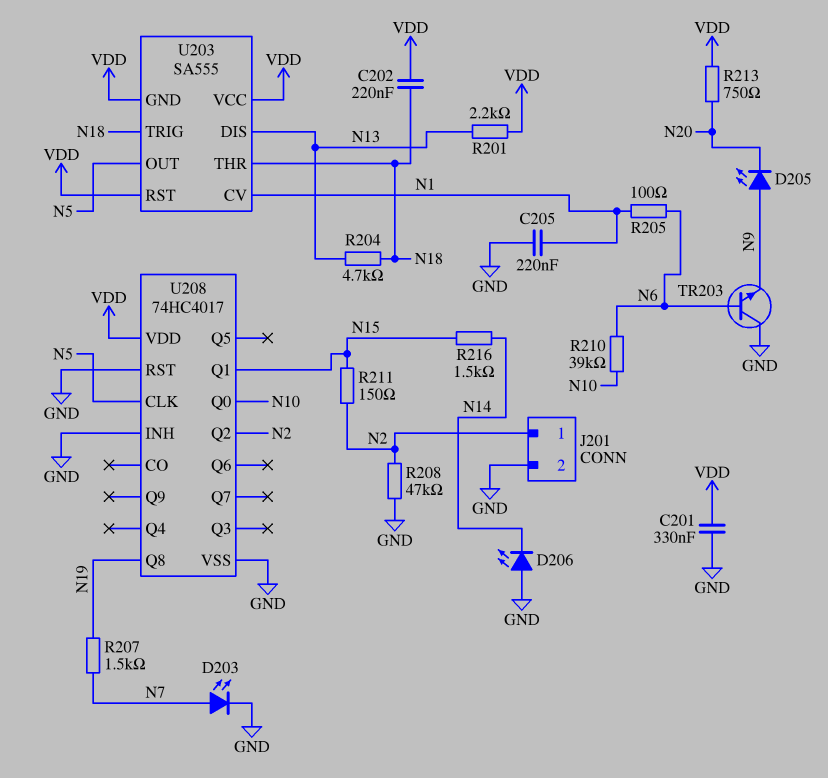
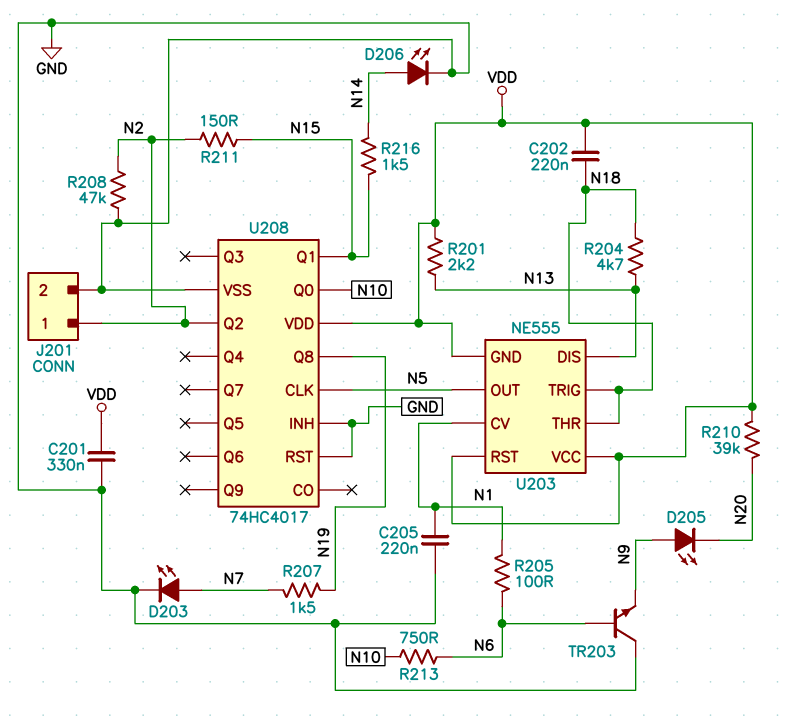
D206: LED (A GND, K N14) -> LED (A N14, K GND)
R210: 39k (N6, N10) -> 39k (N20, VDD)
R213: 750 (N20, VDD) -> 750 (N6, N10)
U203: SA555 -> NE555

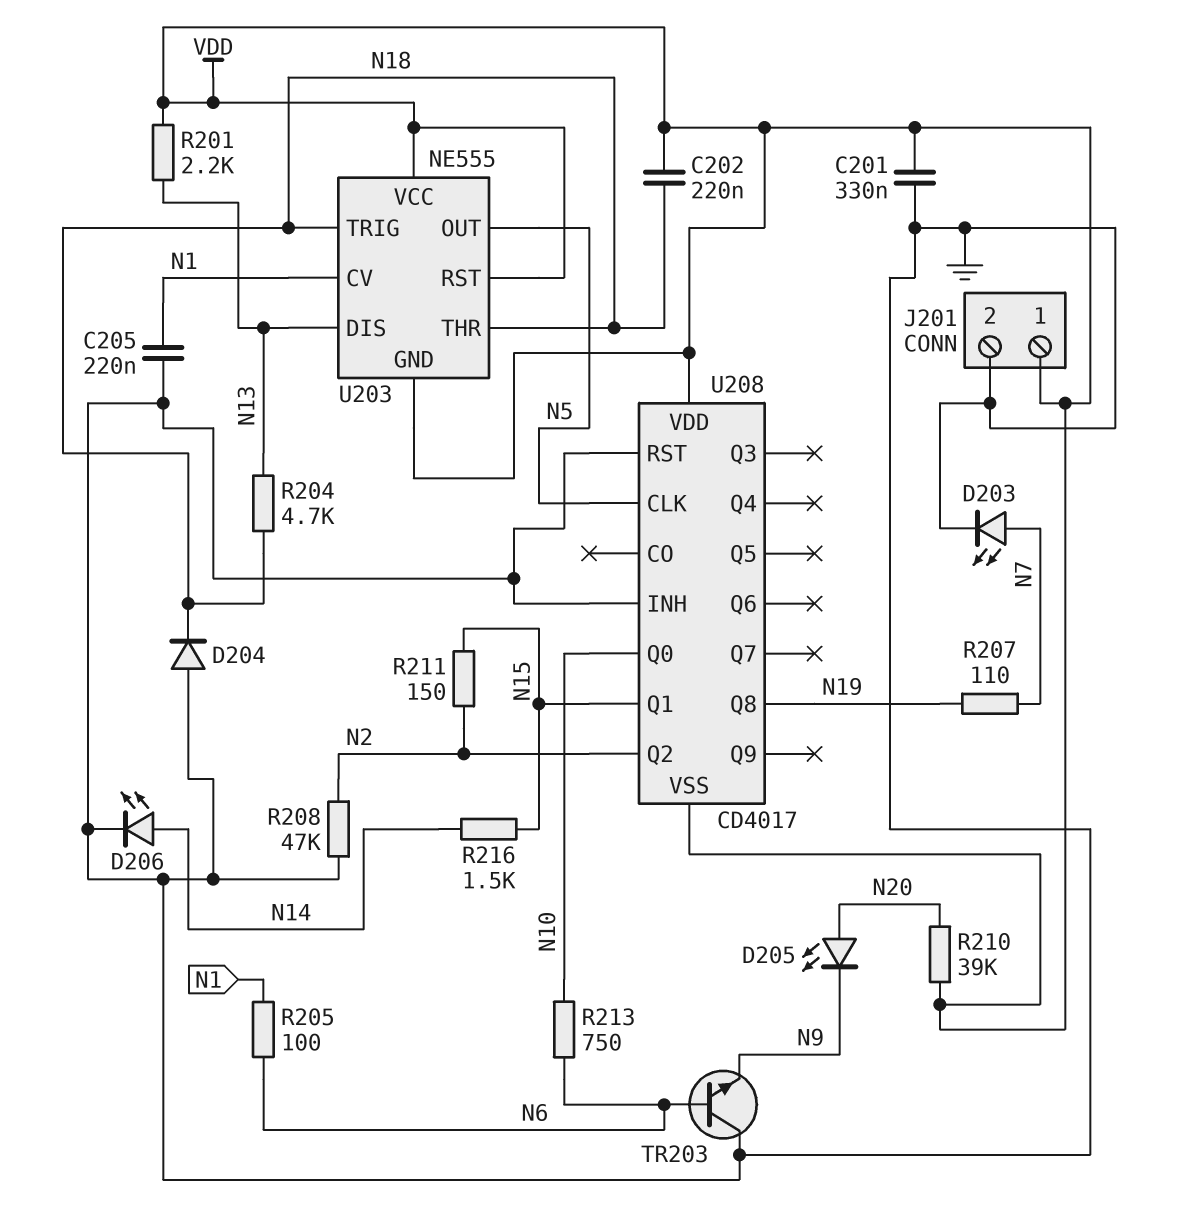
D204: none -> diode (A GND, K N18)
D205: LED (A N9, K N20) -> LED (A N20, K N9)
J201 pin 1: N2 -> VDD
R207: 1.5k (N7, N19) -> 110 (N7, N19)
U208: 74HC4017 -> CD4017
U208 pin VSS: GND -> VDD

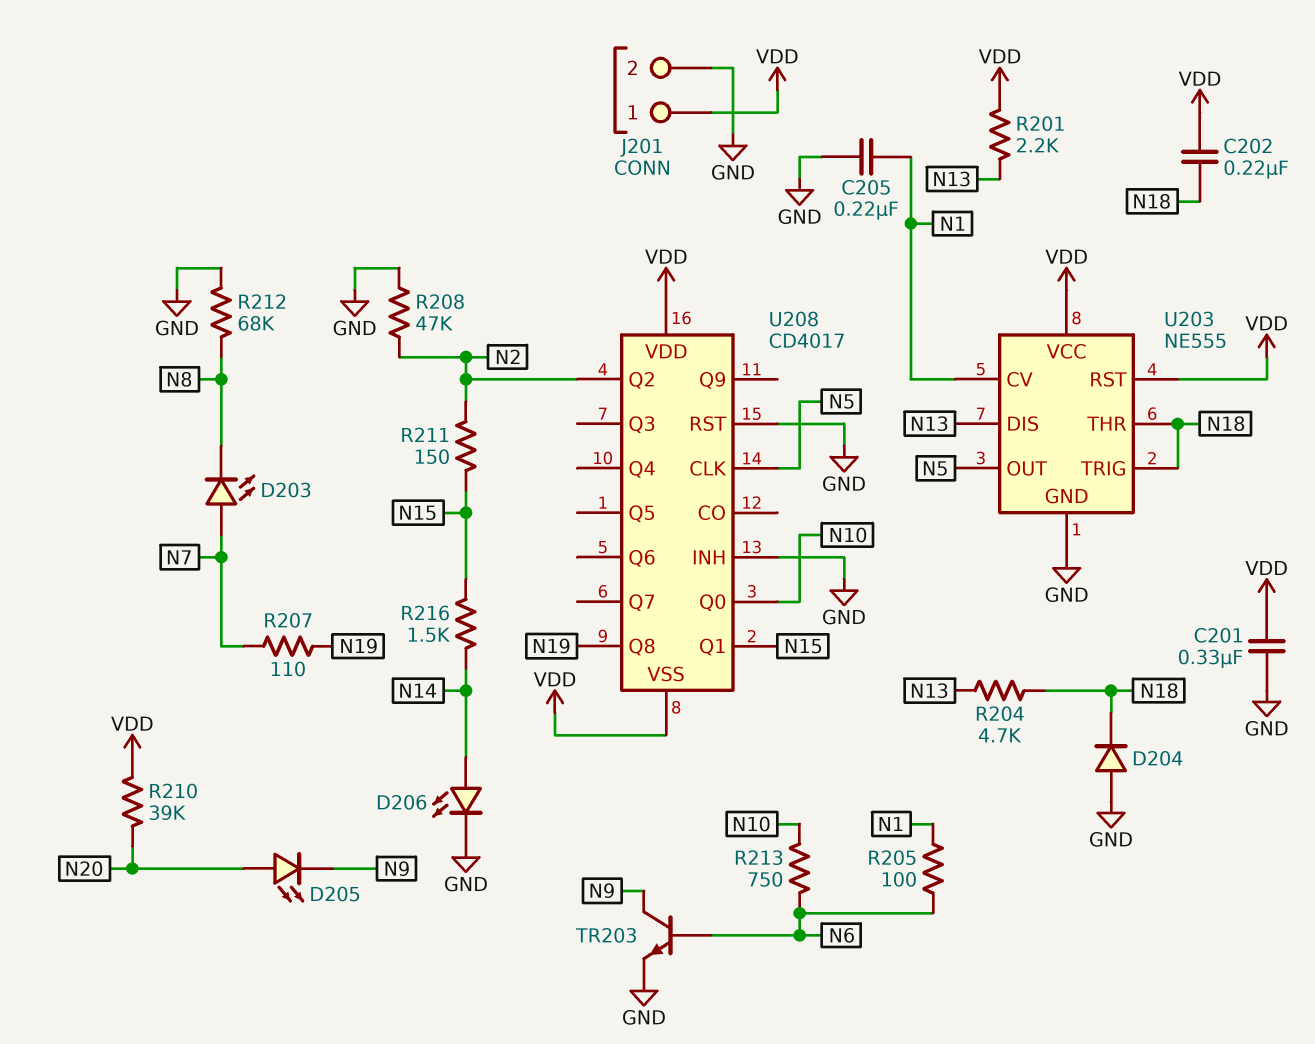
D203: LED (A N7, K GND) -> LED (A N7, K N8)
R212: none -> 68k (GND, N8)
TR203: NPN (B N6, C GND, E N9) -> NPN (B N6, C N9, E GND)
U203 pin GND: VDD -> GND

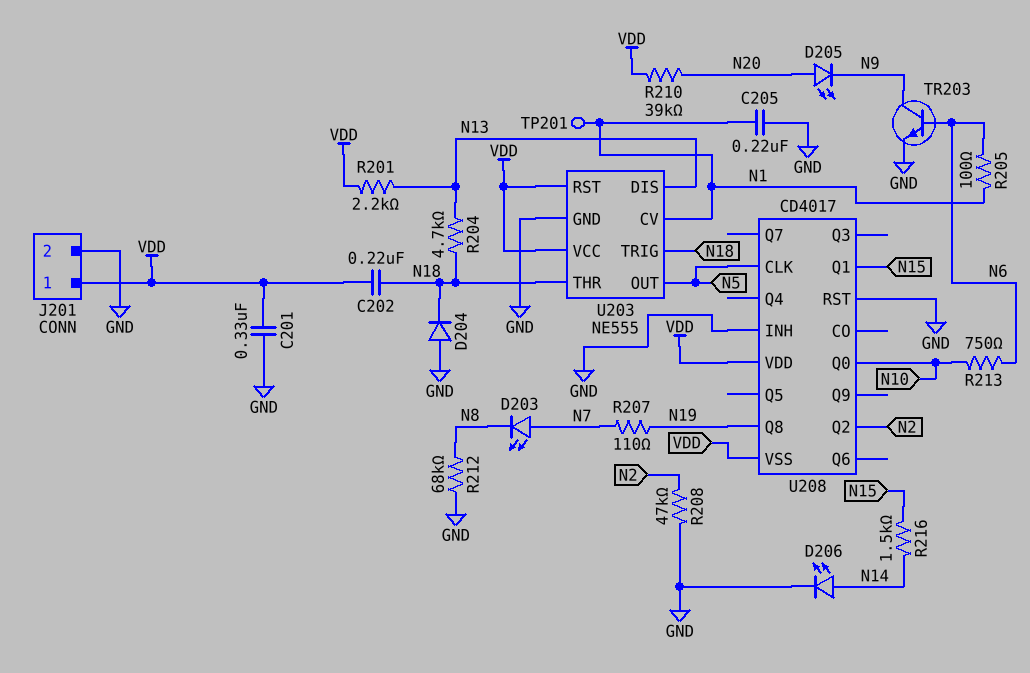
R211: 150 (N2, N15) -> none
TP201: none -> test point (N1)

